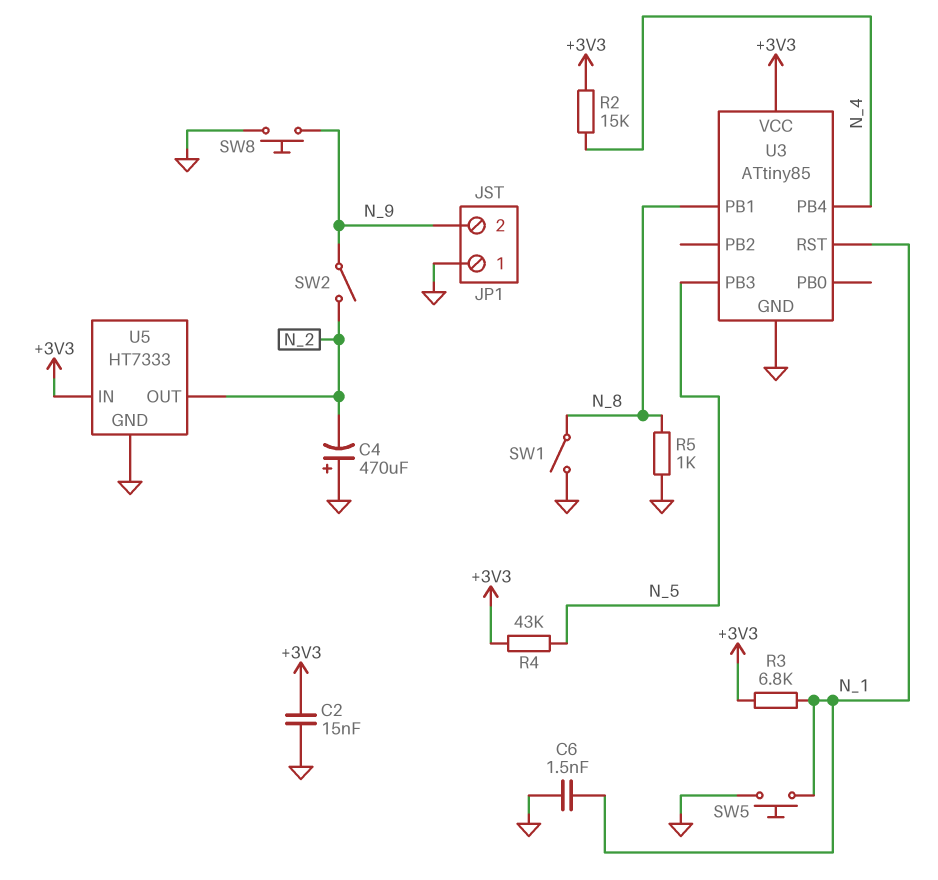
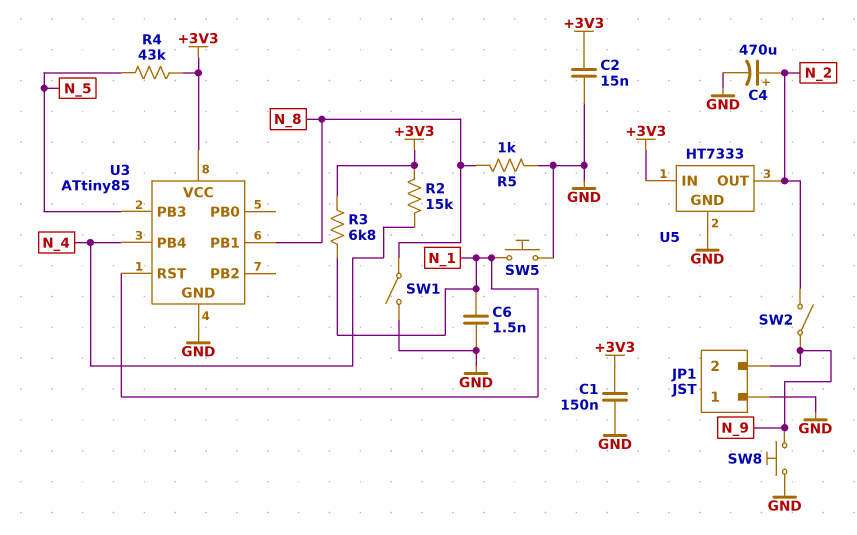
C1: none -> 150nF (+3V3, GND)
C4: 470uF (plus GND, minus N_2) -> 470uF (plus N_2, minus GND)

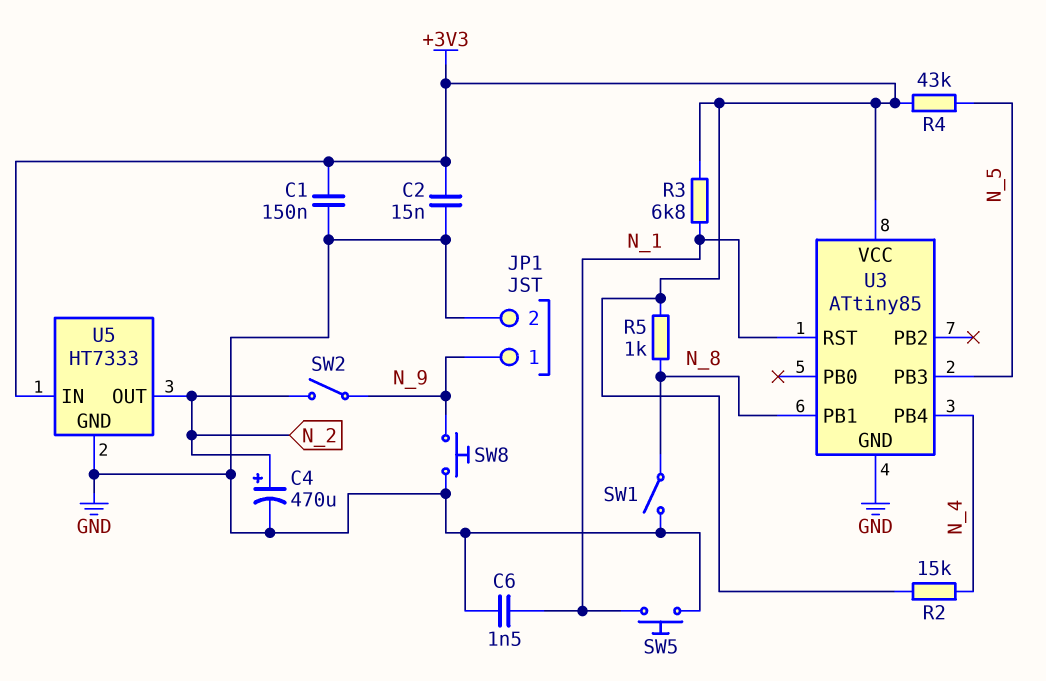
JP1 pin 1: GND -> N_9
JP1 pin 2: N_9 -> GND
R5: 1k (GND, N_8) -> 1k (+3V3, N_8)

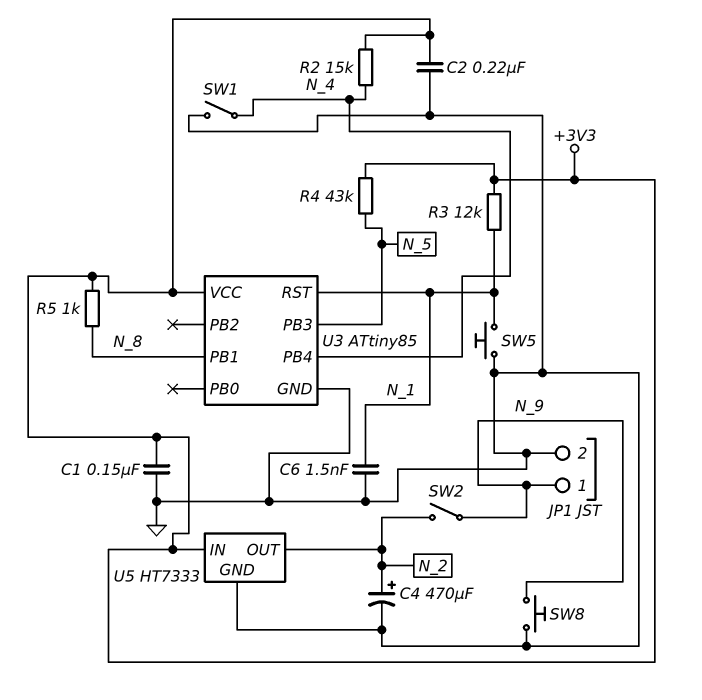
C2: 15nF (+3V3, GND) -> 220nF (+3V3, GND)
R3: 6.8k (+3V3, N_1) -> 12k (+3V3, N_1)
SW1: switch (GND, N_8) -> switch (GND, N_4)

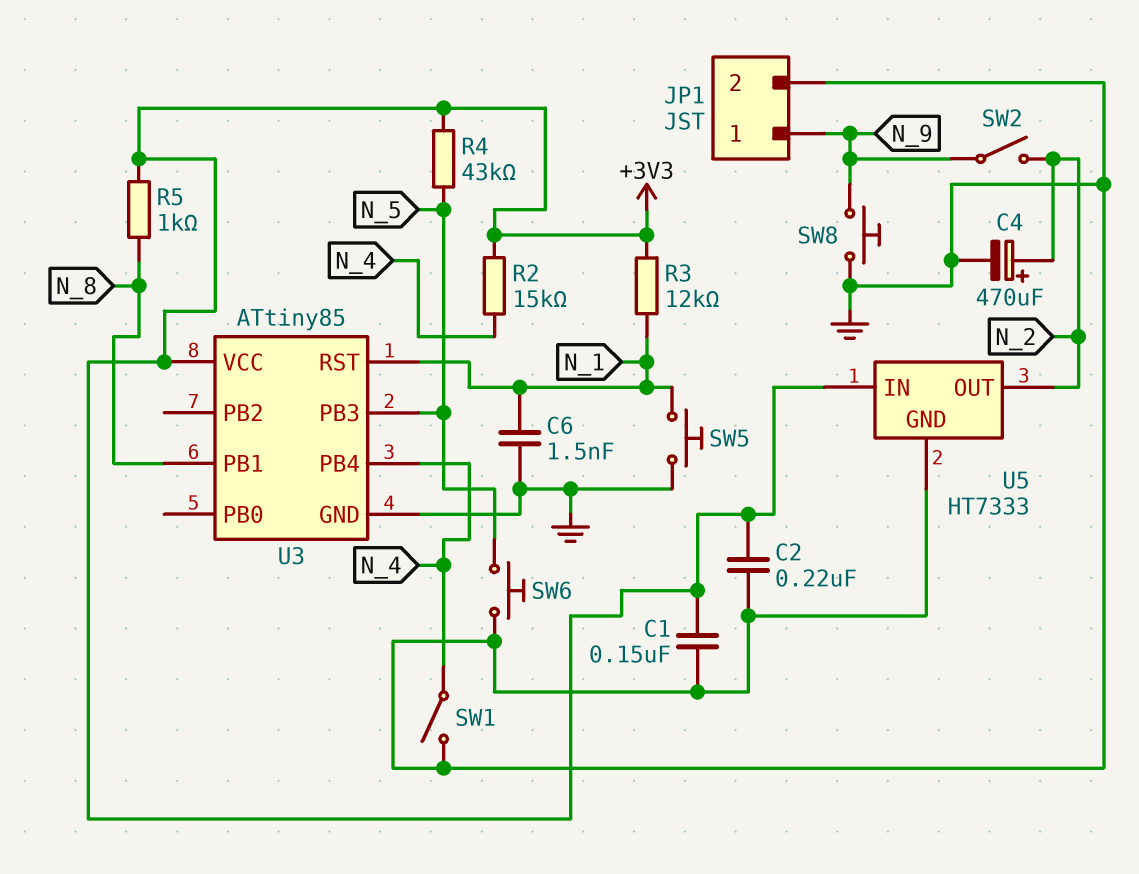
SW6: none -> button (GND, N_5)

